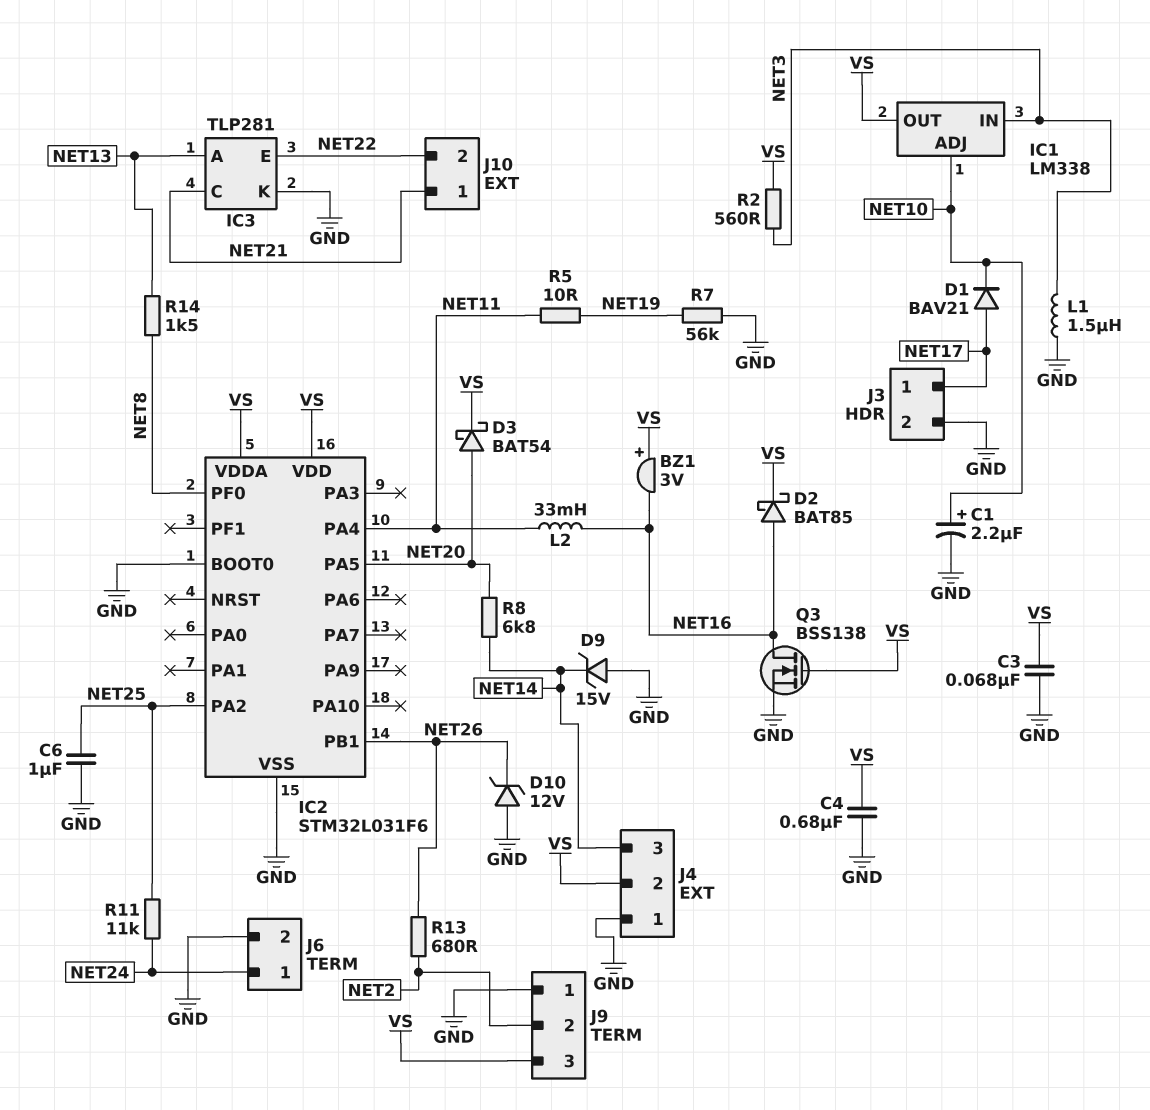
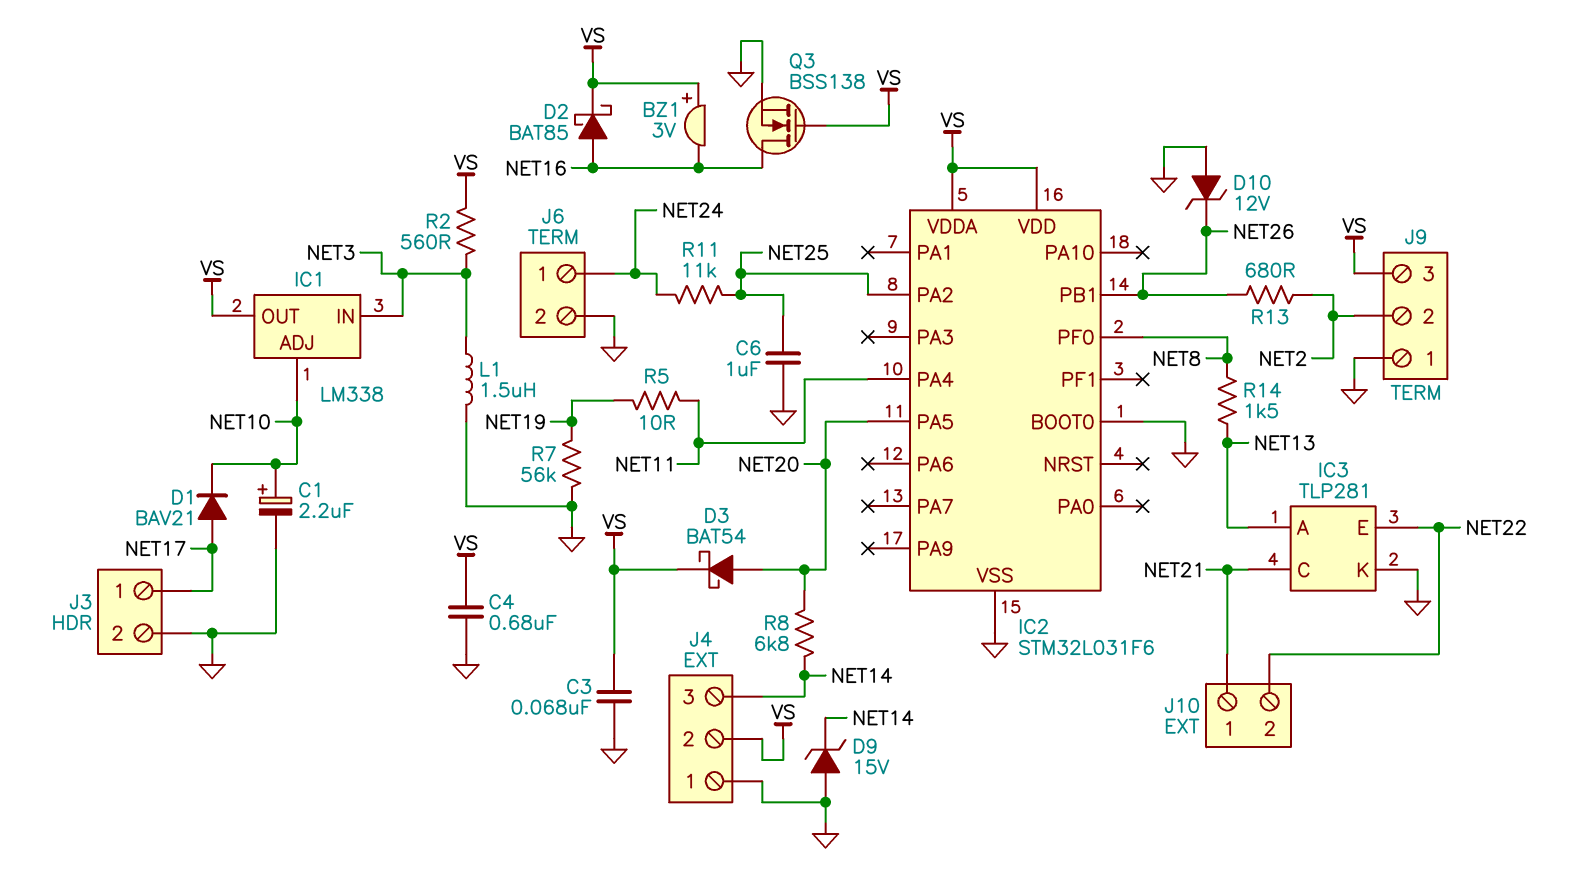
L2: 33mH (NET11, NET16) -> none

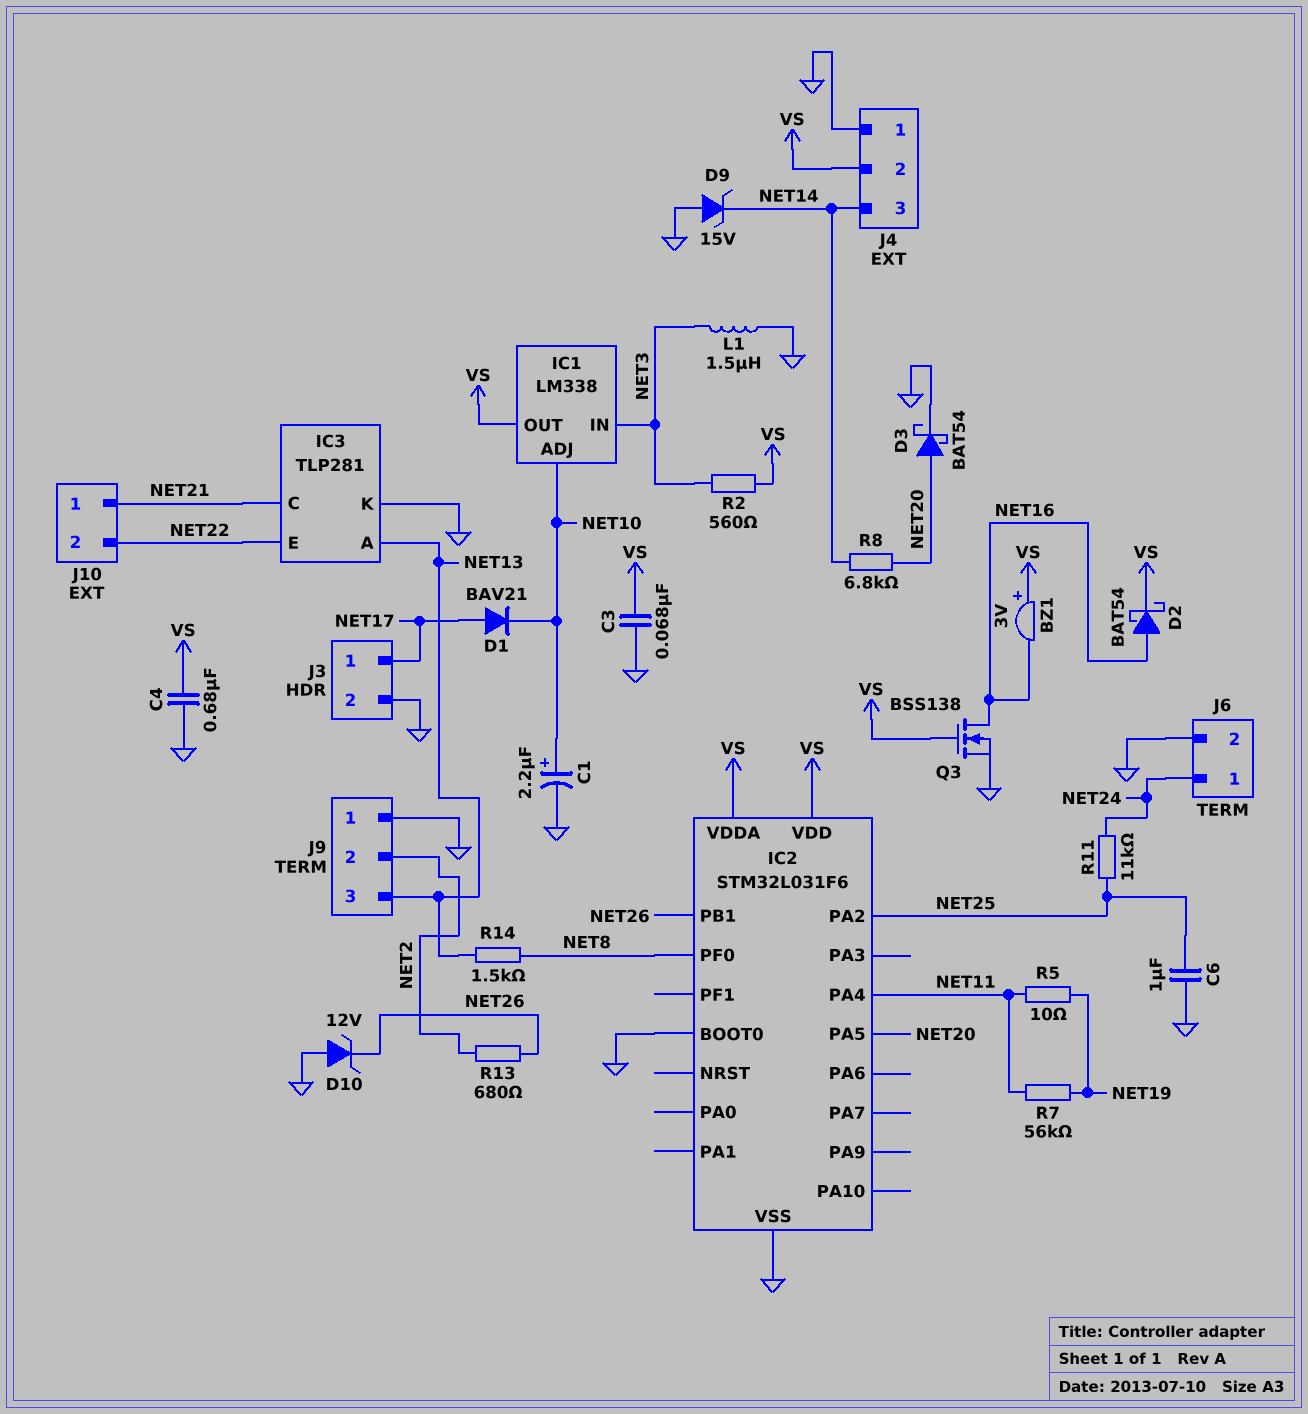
D2: schottky BAT85 (A NET16, K VS) -> schottky BAT54 (A NET16, K VS)
D3: schottky BAT54 (A NET20, K VS) -> schottky BAT54 (A NET20, K GND)
J9 pin 3: VS -> NET13
R7: 56k (GND, NET19) -> 56k (NET11, NET19)

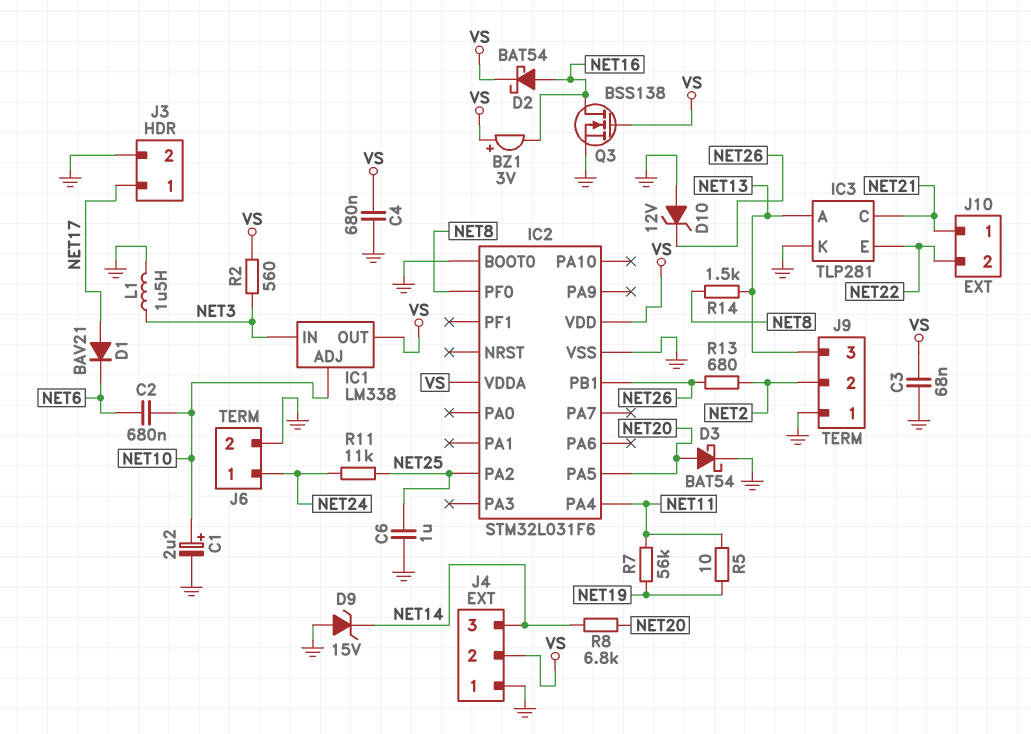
C2: none -> 680nF (NET6, NET10)
D1: diode BAV21 (A NET17, K NET10) -> diode BAV21 (A NET17, K NET6)

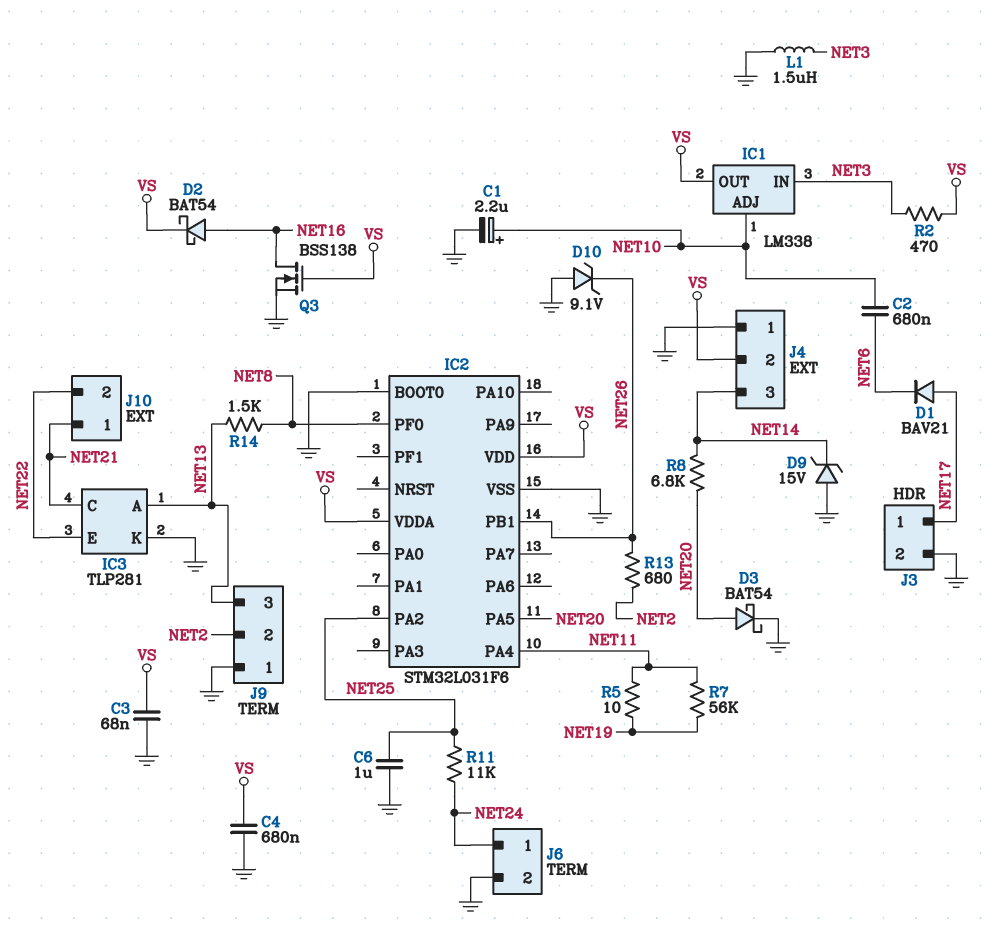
BZ1: buzzer 3V (plus VS, minus NET16) -> none
D10: zener 12V (A GND, K NET26) -> zener 9.1V (A GND, K NET26)
R2: 560 (NET3, VS) -> 470 (NET3, VS)

